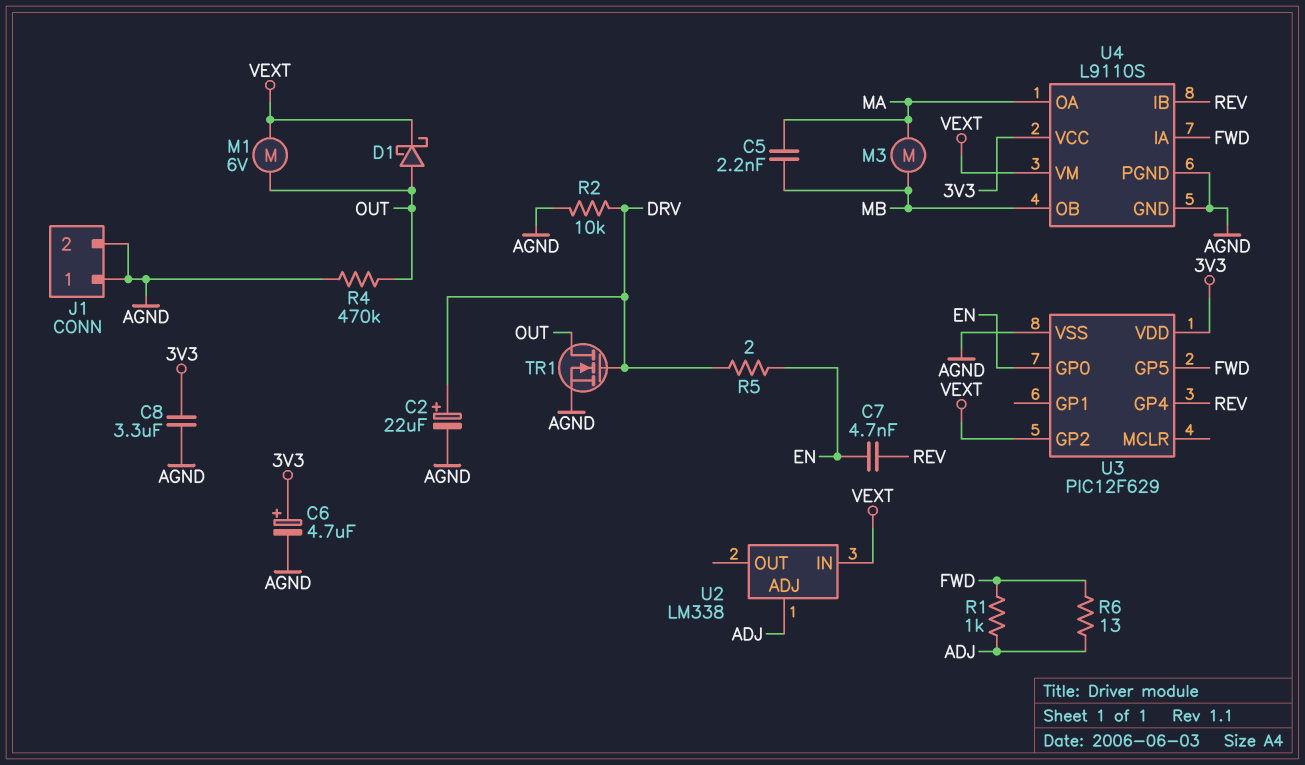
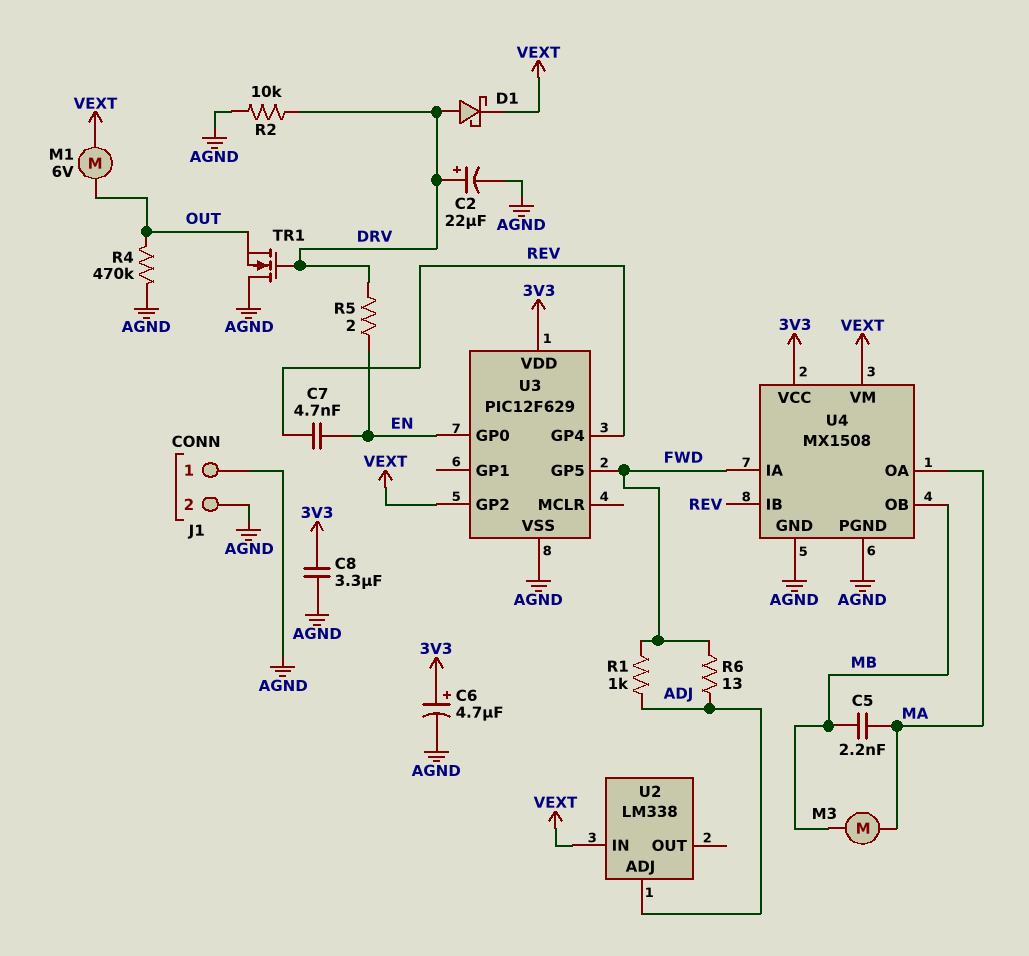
D1: schottky (A OUT, K VEXT) -> schottky (A DRV, K VEXT)
TR1: NMOS (G DRV, D OUT, S AGND) -> NMOS (G DRV, D AGND, S OUT)
U4: L9110S -> MX1508

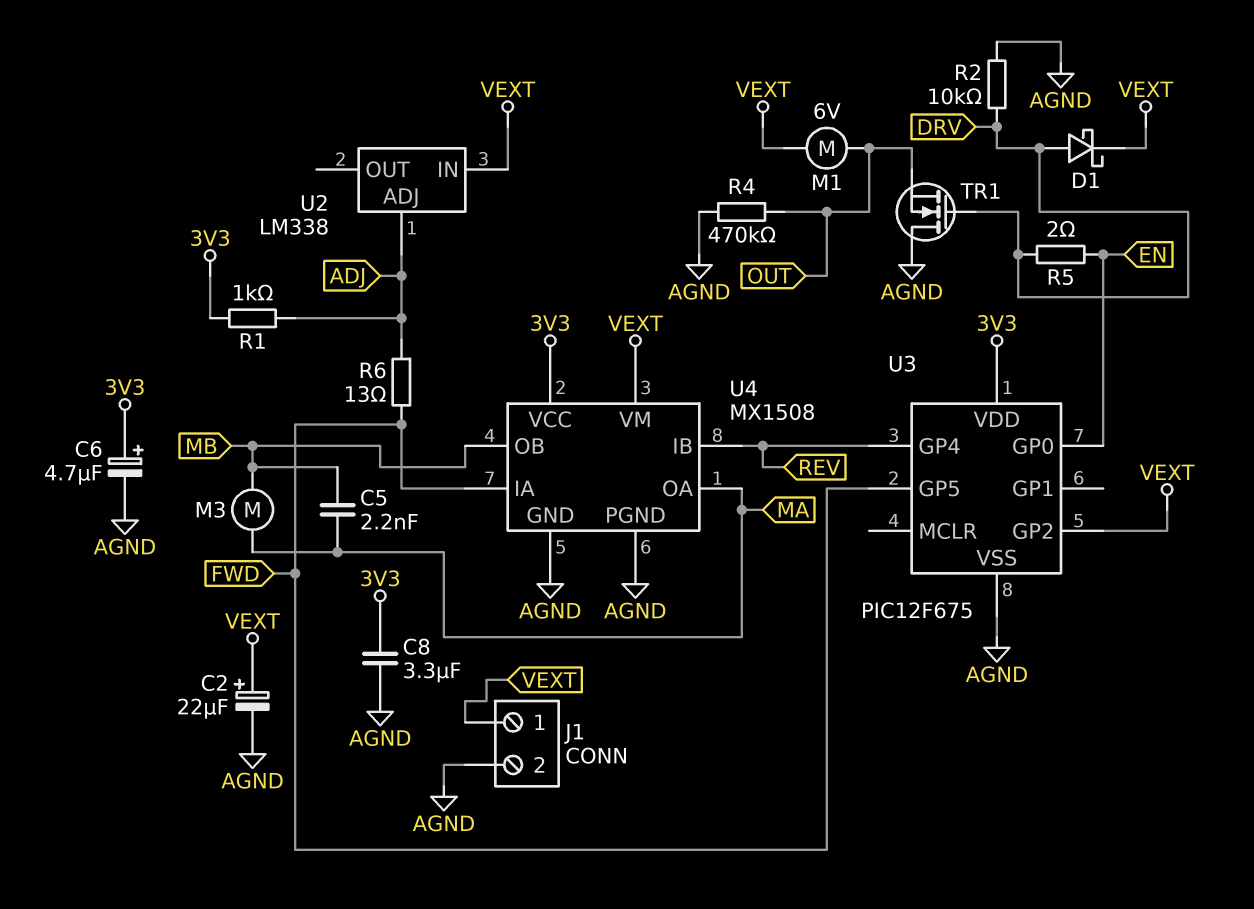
C2: 22uF (plus DRV, minus AGND) -> 22uF (plus VEXT, minus AGND)
C7: 4.7nF (EN, REV) -> none
J1 pin 1: AGND -> VEXT
R1: 1k (ADJ, FWD) -> 1k (3V3, ADJ)
U3: PIC12F629 -> PIC12F675

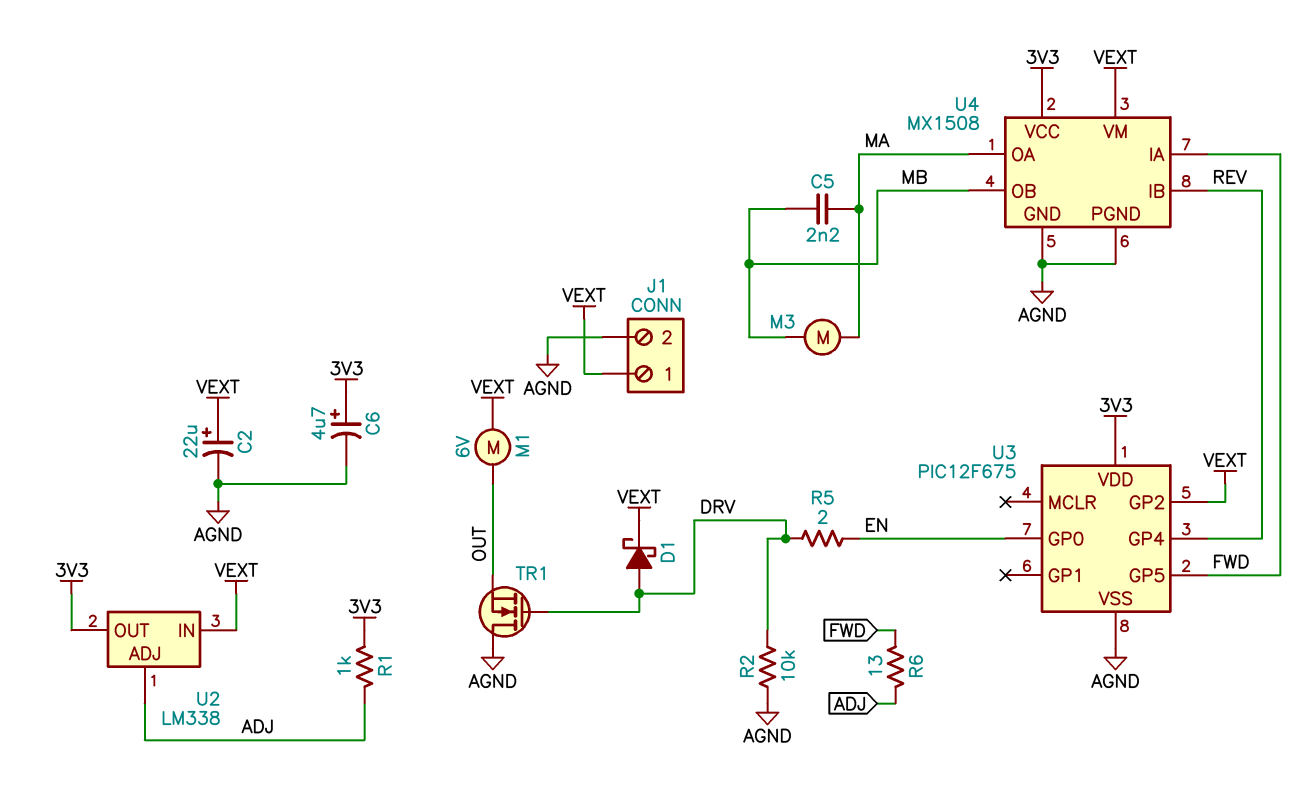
C8: 3.3uF (3V3, AGND) -> none
R4: 470k (AGND, OUT) -> none
U2 pin OUT: none -> 3V3

